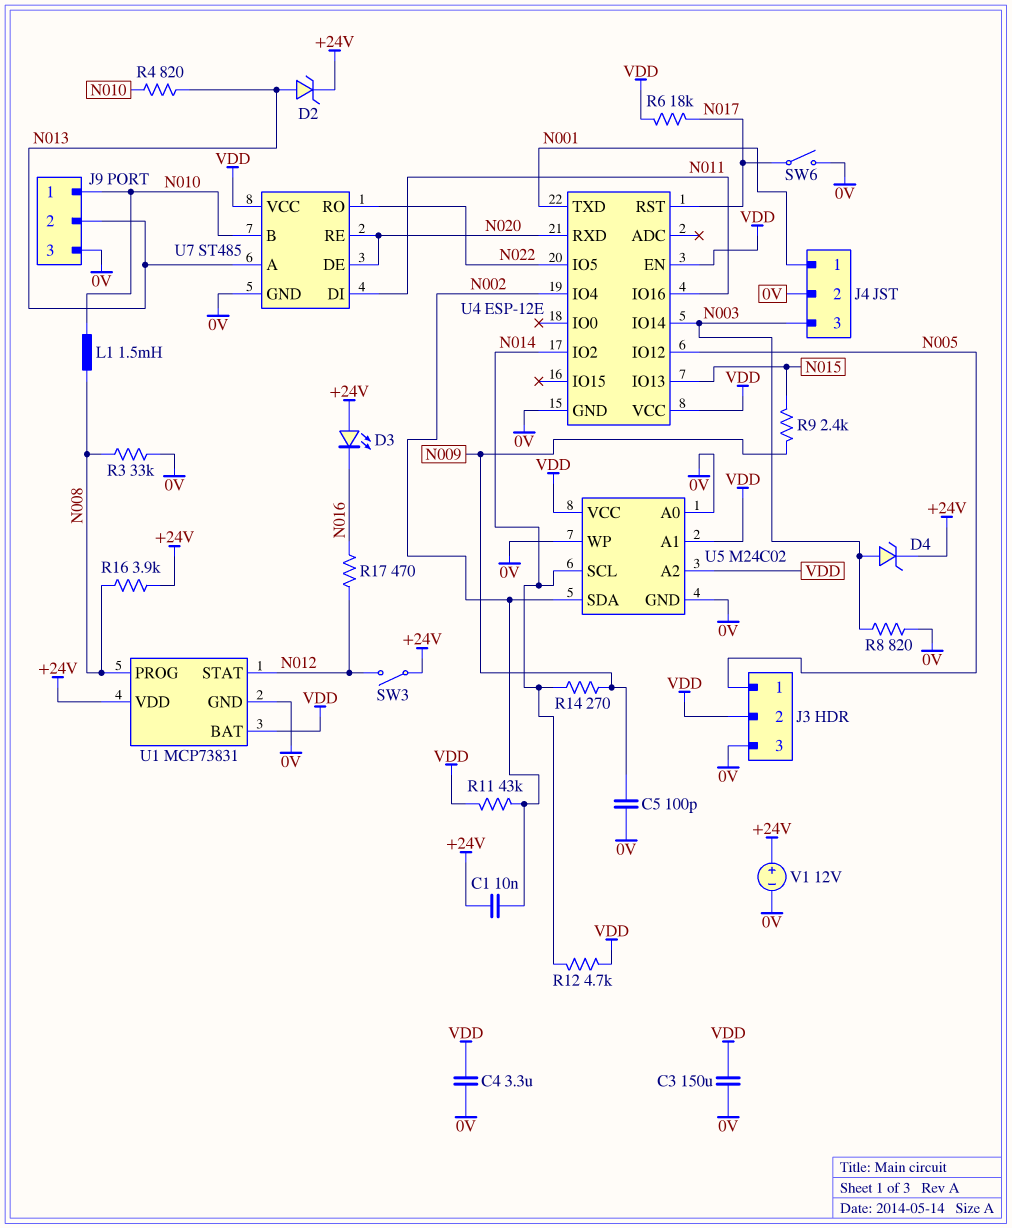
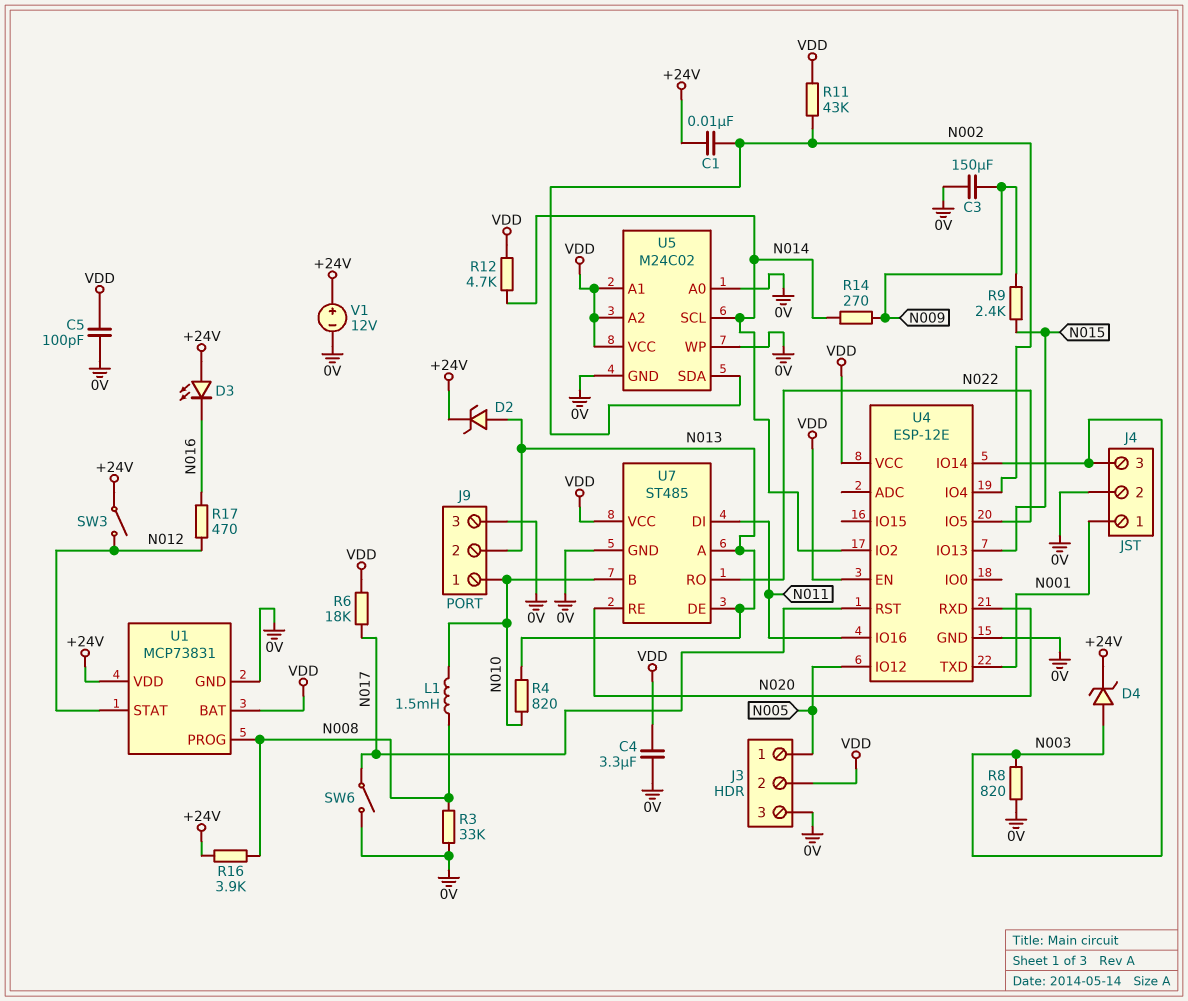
C3: 150uF (0V, VDD) -> 150uF (0V, N009)
C5: 100pF (0V, N009) -> 100pF (0V, VDD)
U7 pin DE: N020 -> N013

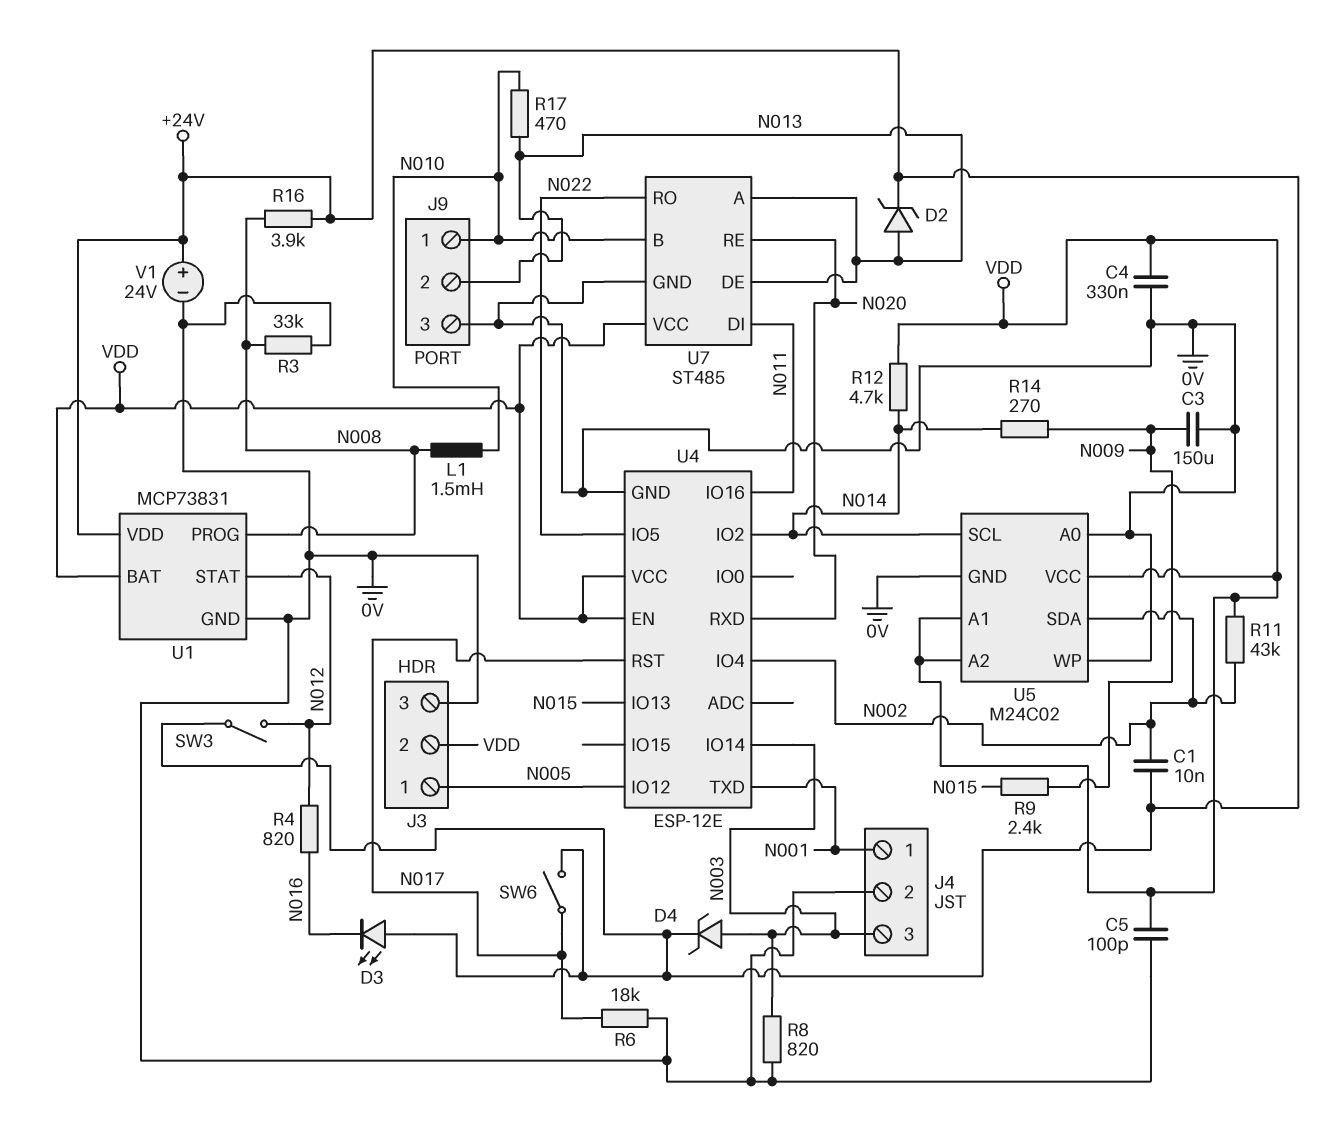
C4: 3.3uF (0V, VDD) -> 330nF (0V, VDD)
R4: 820 (N010, N013) -> 820 (N012, N016)
R6: 18k (N017, VDD) -> 18k (0V, N017)
R17: 470 (N012, N016) -> 470 (N010, N013)
SW6: switch (0V, N017) -> switch (+24V, N017)
V1: 12V (plus +24V, minus 0V) -> 24V (plus +24V, minus 0V)

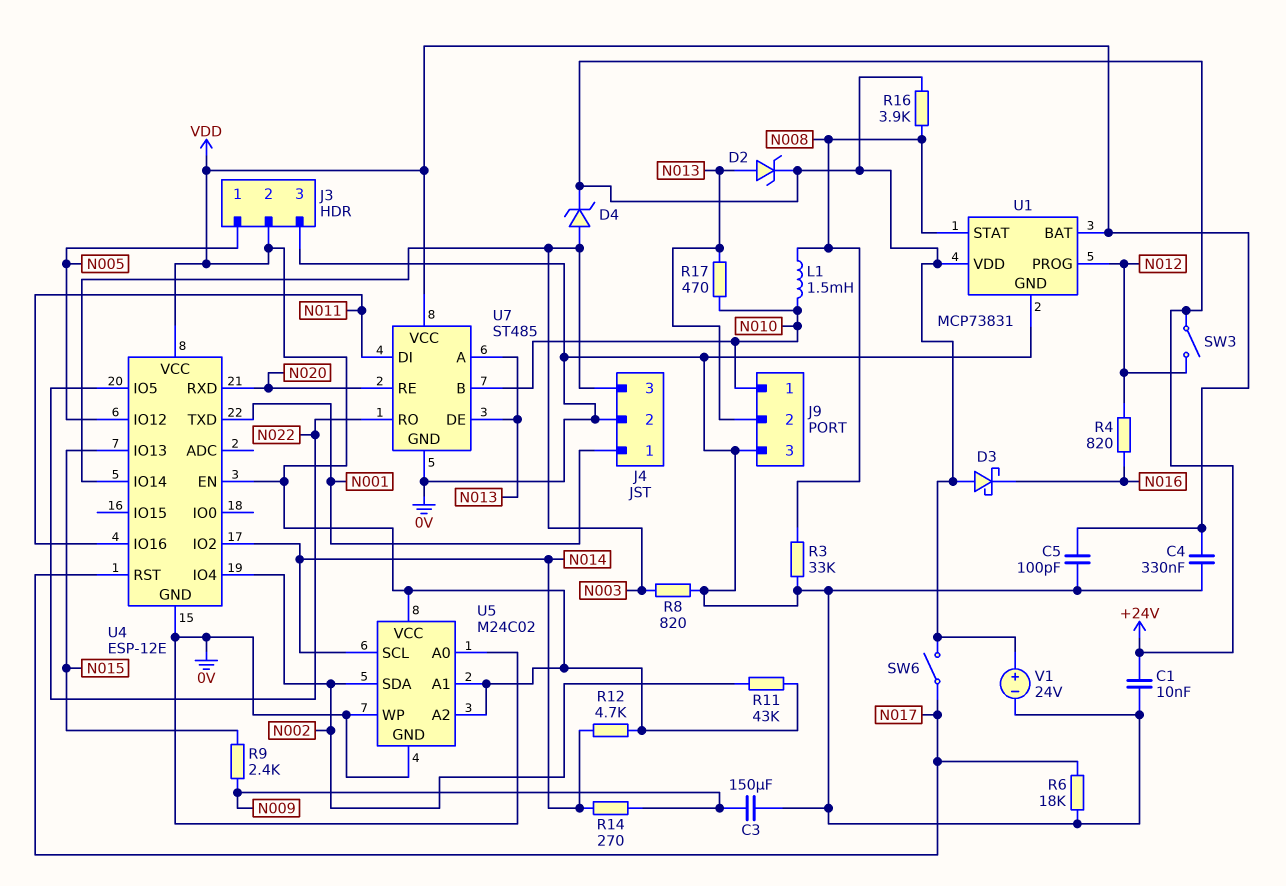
C1: 10nF (+24V, N002) -> 10nF (+24V, 0V)
D3: LED (A +24V, K N016) -> schottky (A +24V, K N016)
U1 pin PROG: N008 -> N012
U1 pin STAT: N012 -> N008

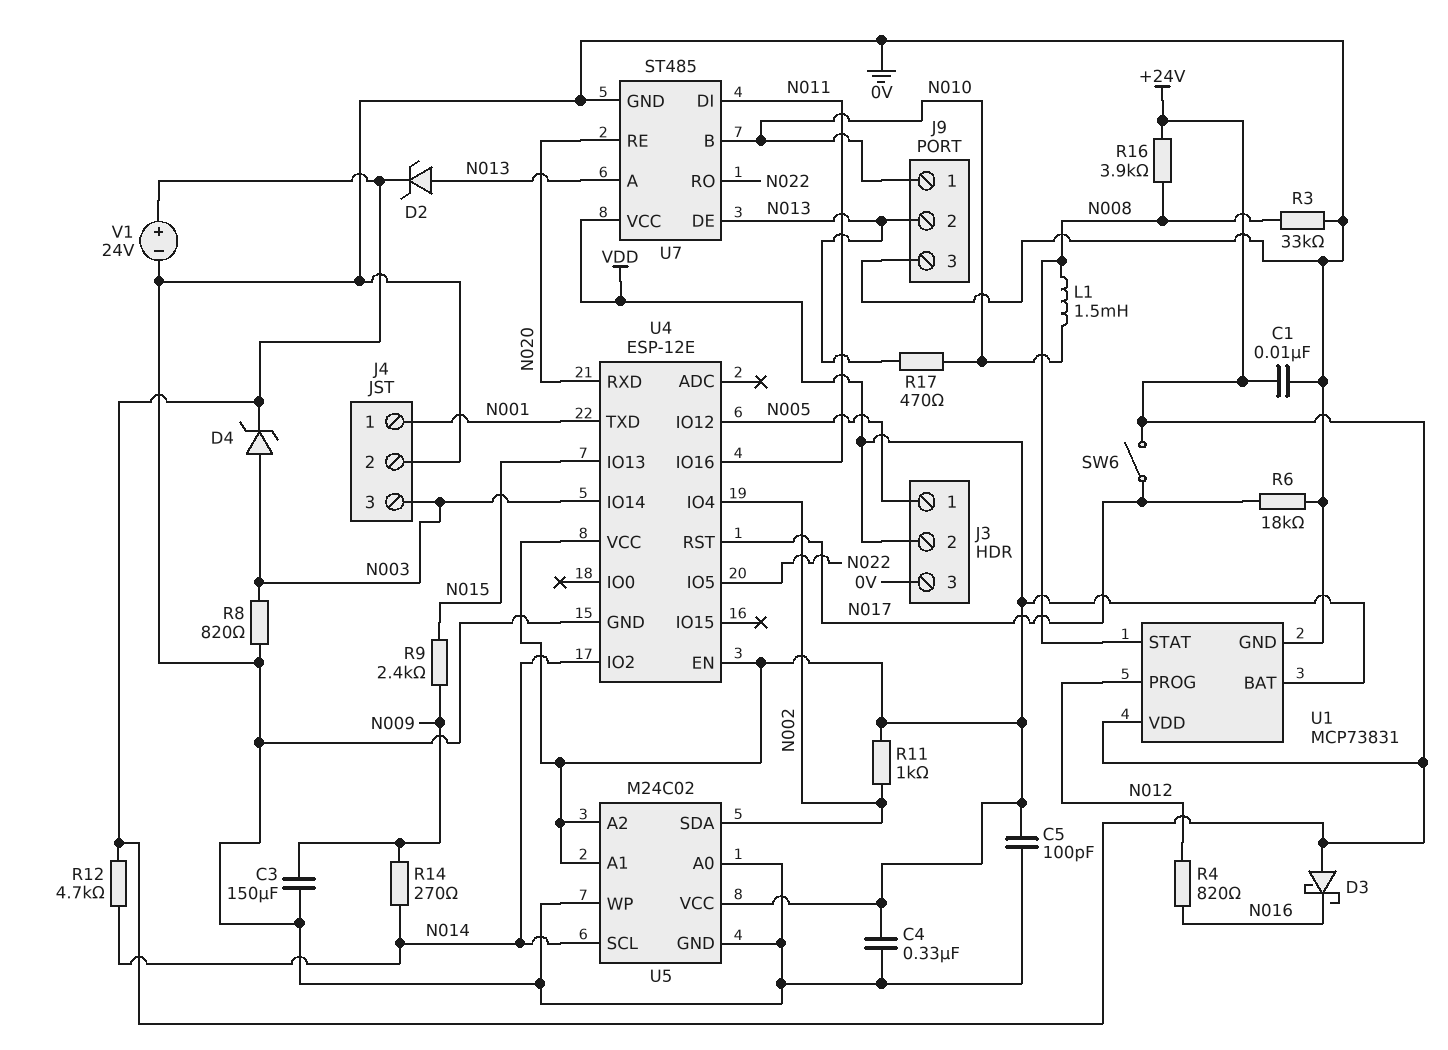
R11: 43k (N002, VDD) -> 1k (N002, VDD)
R12: 4.7k (N014, VDD) -> 4.7k (+24V, N014)
SW3: switch (+24V, N012) -> none

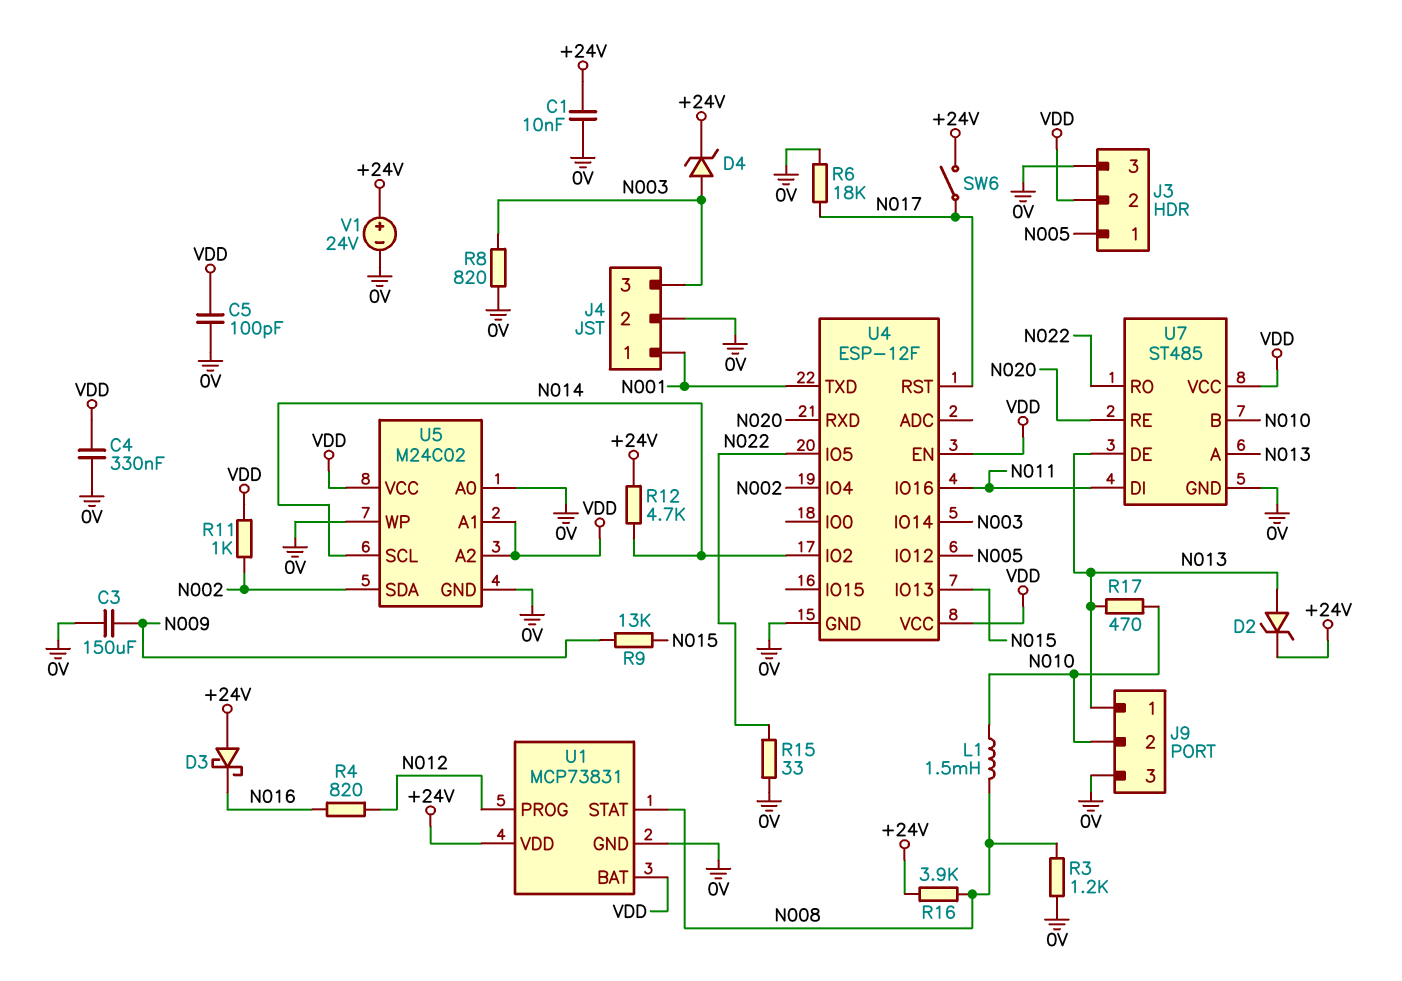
J9 pin 1: N010 -> N013
J9 pin 2: N013 -> N010
R3: 33k (0V, N008) -> 1.2k (0V, N008)
R9: 2.4k (N009, N015) -> 13k (N009, N015)
R14: 270 (N009, N014) -> none
R15: none -> 33 (0V, N022)
U4: ESP-12E -> ESP-12F

